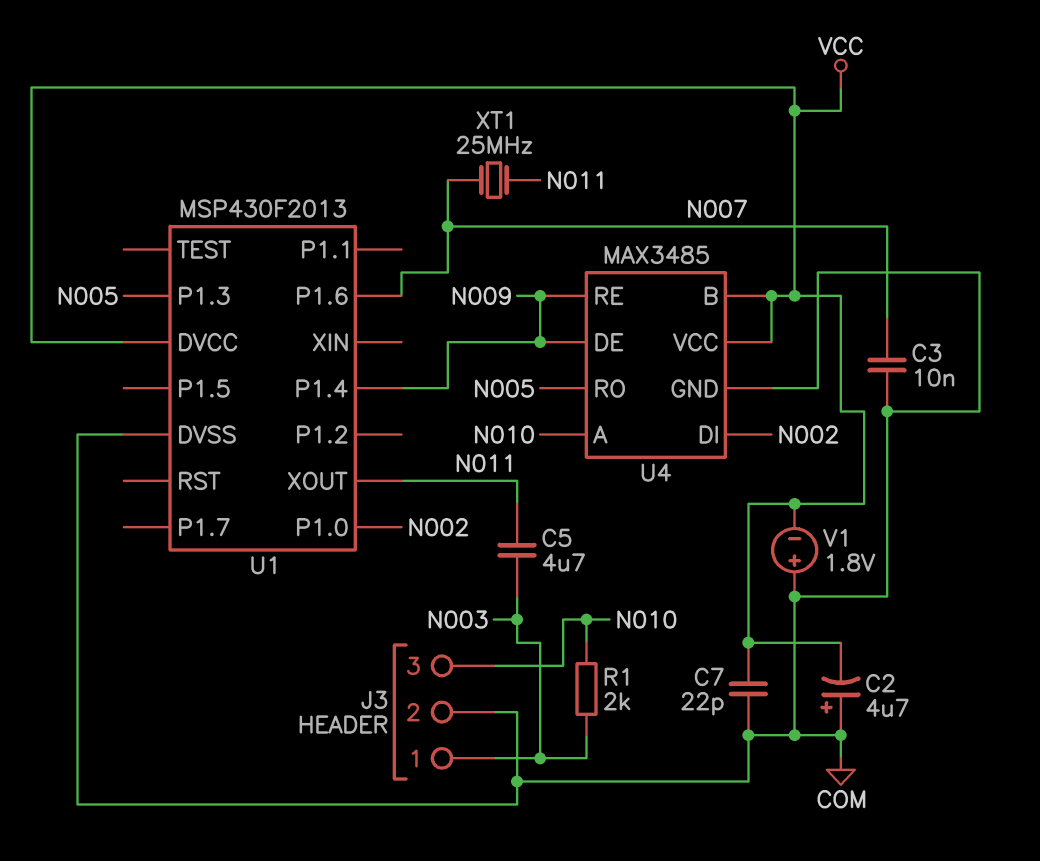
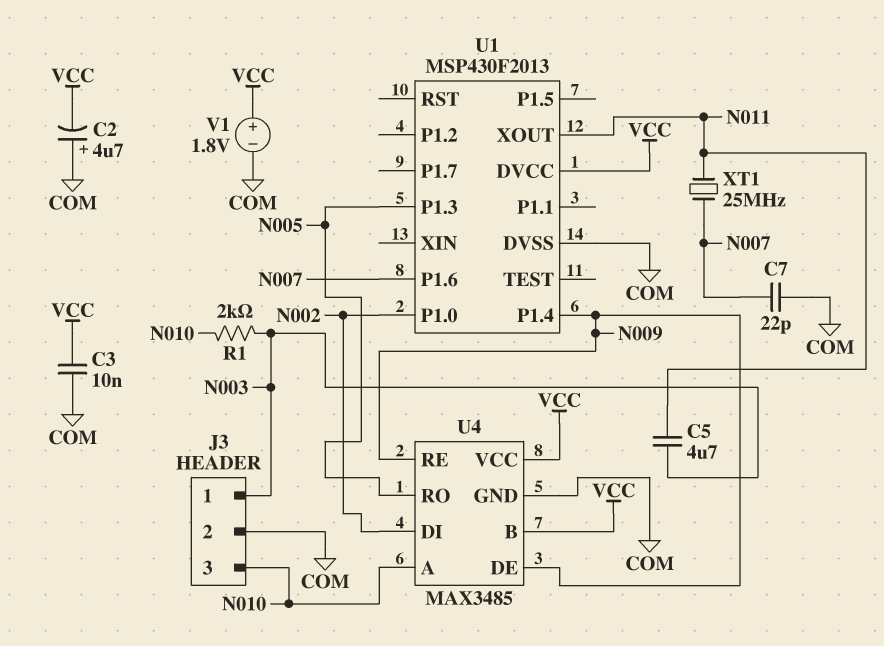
C3: 10nF (COM, N007) -> 10nF (COM, VCC)
C7: 22pF (COM, VCC) -> 22pF (COM, N007)
V1: 1.8V (plus COM, minus VCC) -> 1.8V (plus VCC, minus COM)

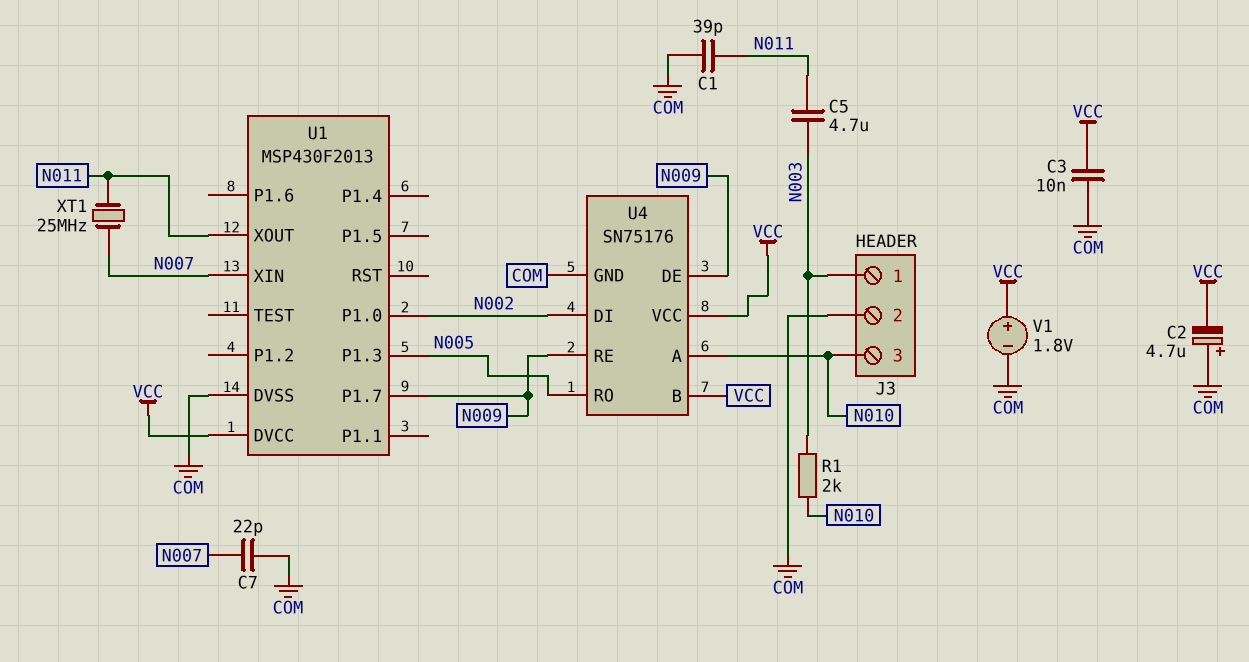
C1: none -> 39pF (COM, N011)
U1 pin P1.4: N009 -> none
U1 pin P1.6: N007 -> none
U1 pin P1.7: none -> N009
U1 pin XIN: none -> N007
U4: MAX3485 -> SN75176

